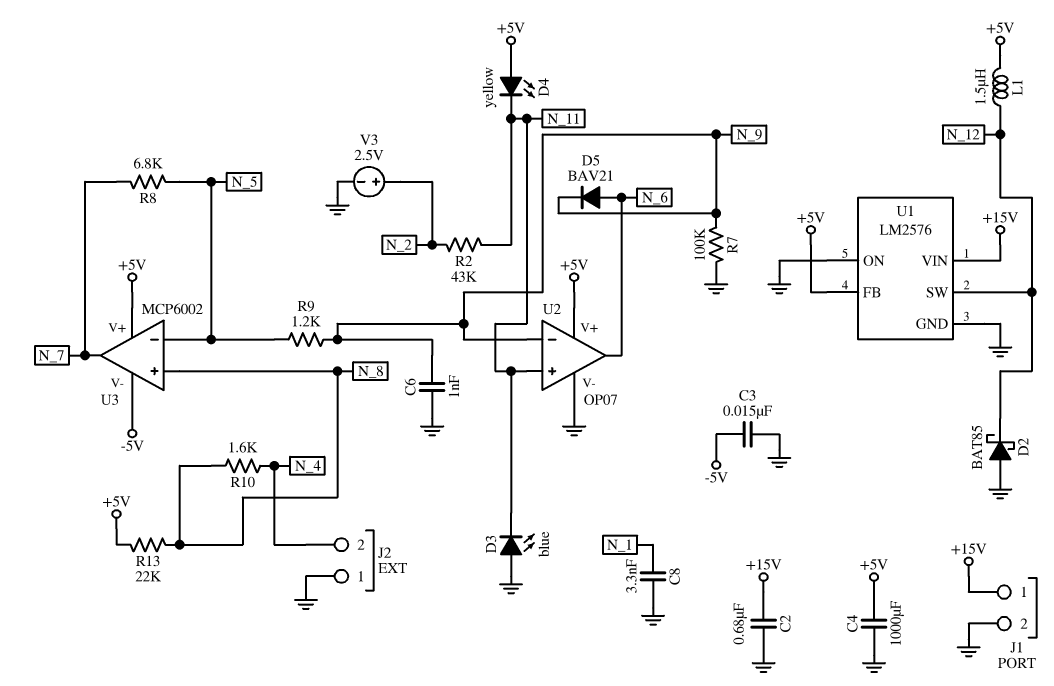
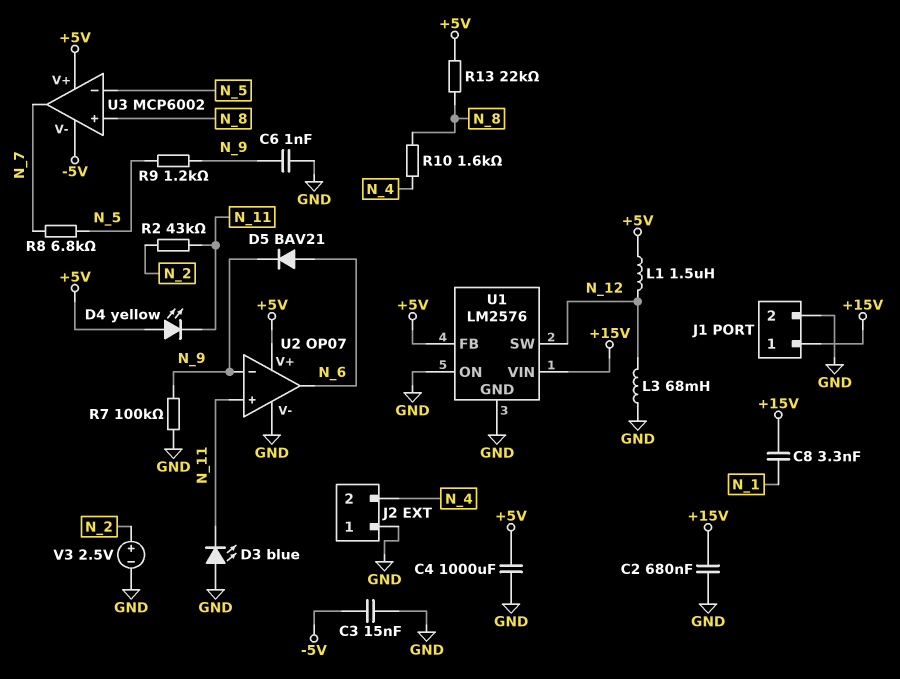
C8: 3.3nF (GND, N_1) -> 3.3nF (+15V, N_1)
D2: schottky BAT85 (A GND, K N_12) -> none
L3: none -> 68mH (GND, N_12)

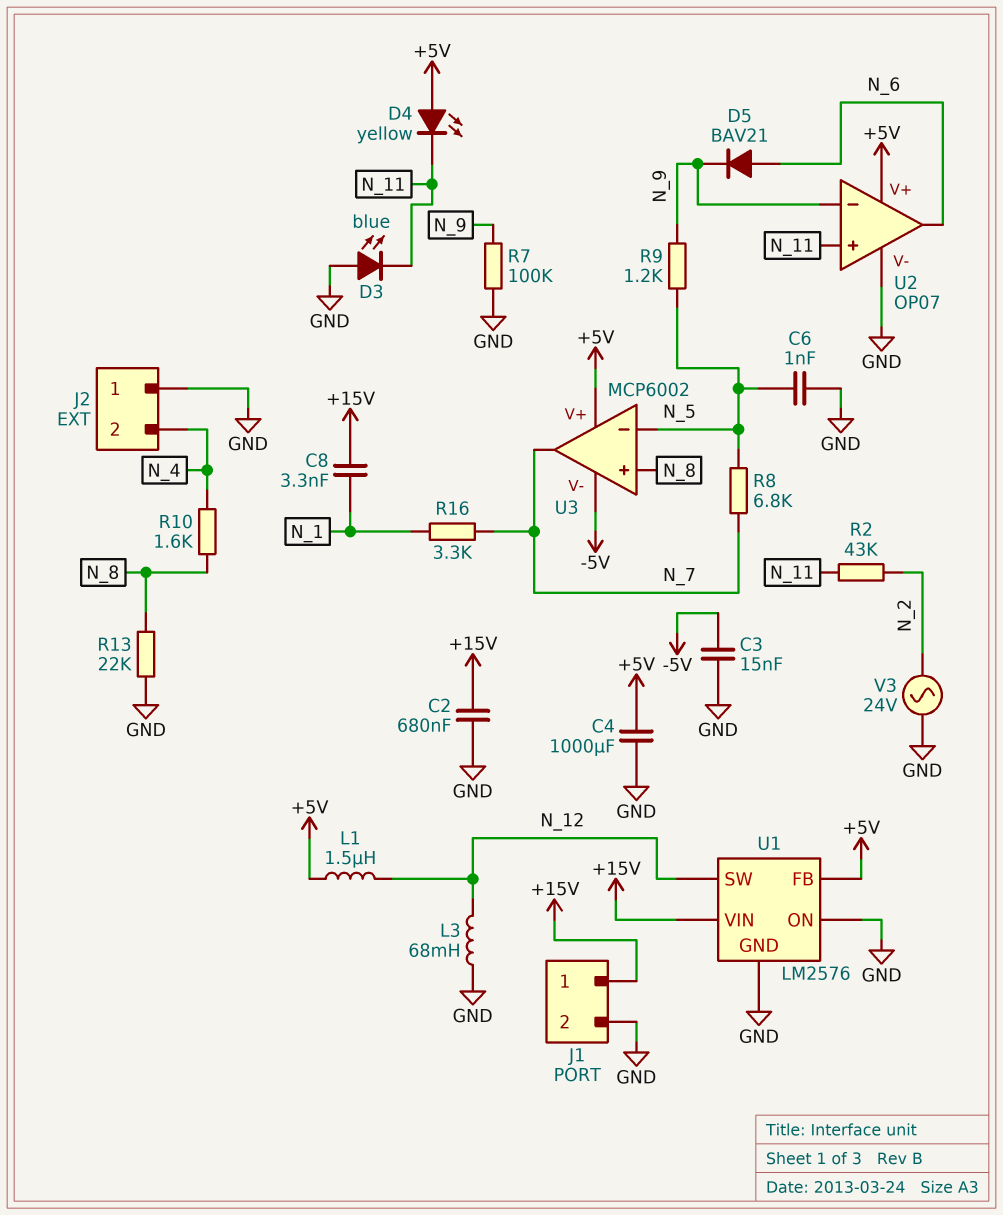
C6: 1nF (GND, N_9) -> 1nF (GND, N_5)
R13: 22k (+5V, N_8) -> 22k (GND, N_8)
R16: none -> 3.3k (N_1, N_7)
V3: 2.5V (plus N_2, minus GND) -> AC 24V (GND, N_2)

